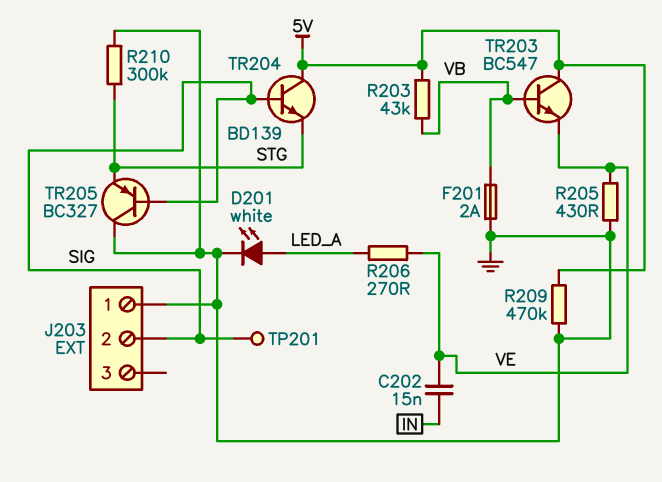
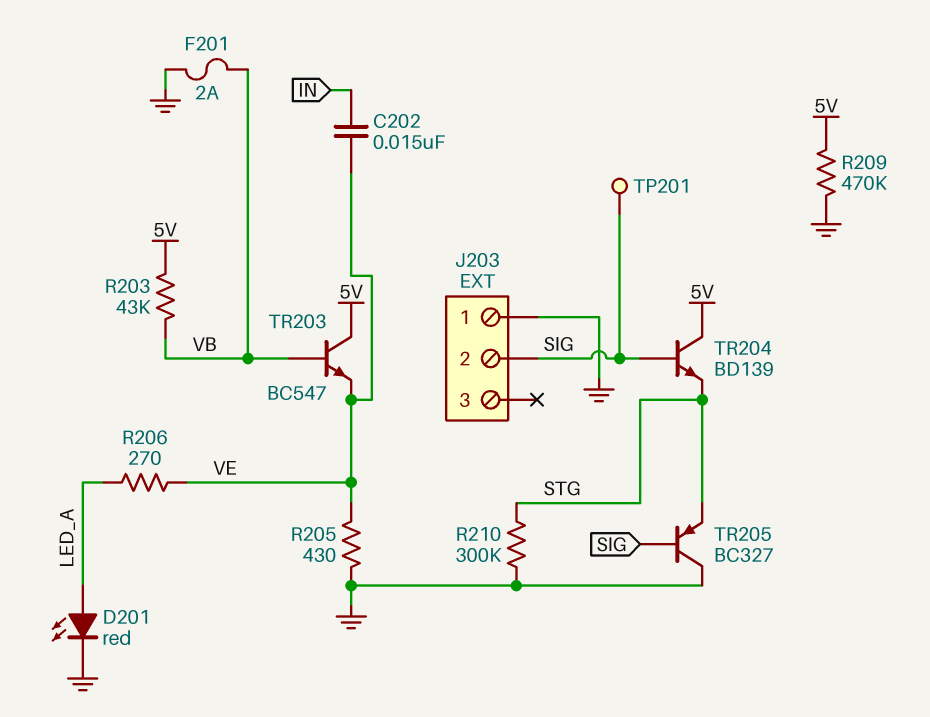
D201: LED white (A LED_A, K GND) -> LED red (A LED_A, K GND)

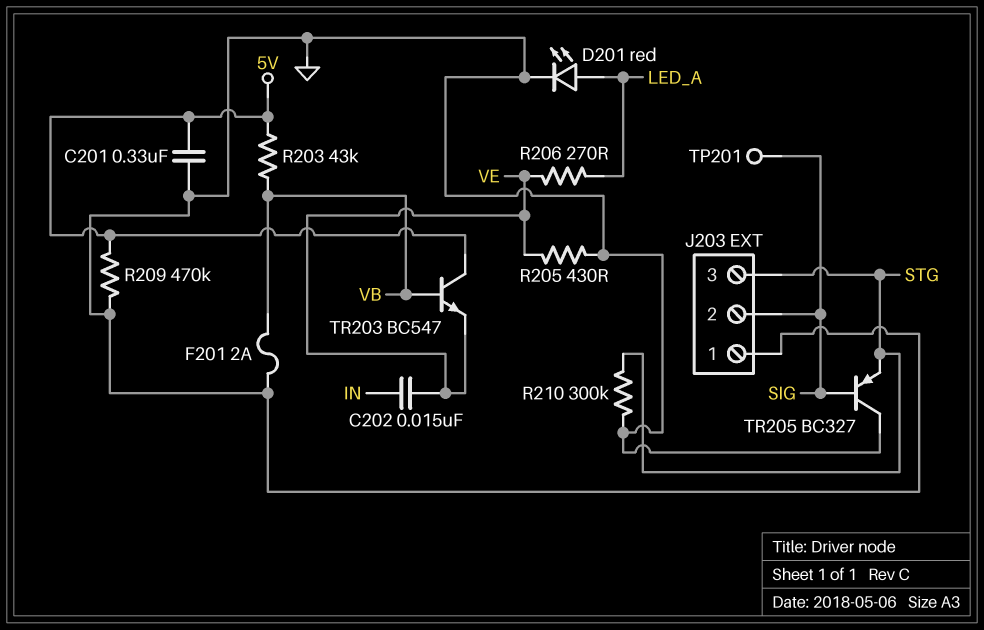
C201: none -> 330nF (5V, GND)
J203 pin 3: none -> STG
TR204: NPN BD139 (B SIG, C 5V, E STG) -> none

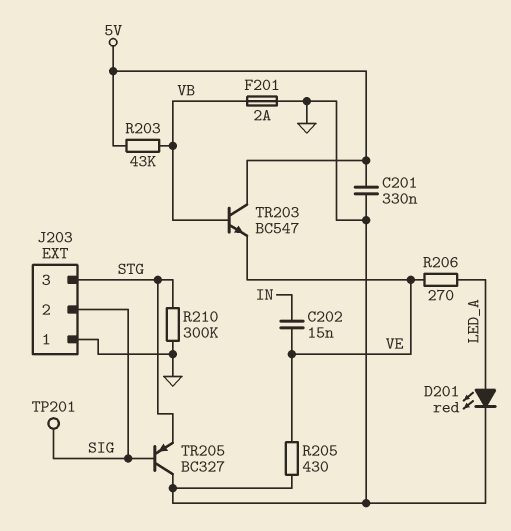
R209: 470k (5V, GND) -> none

